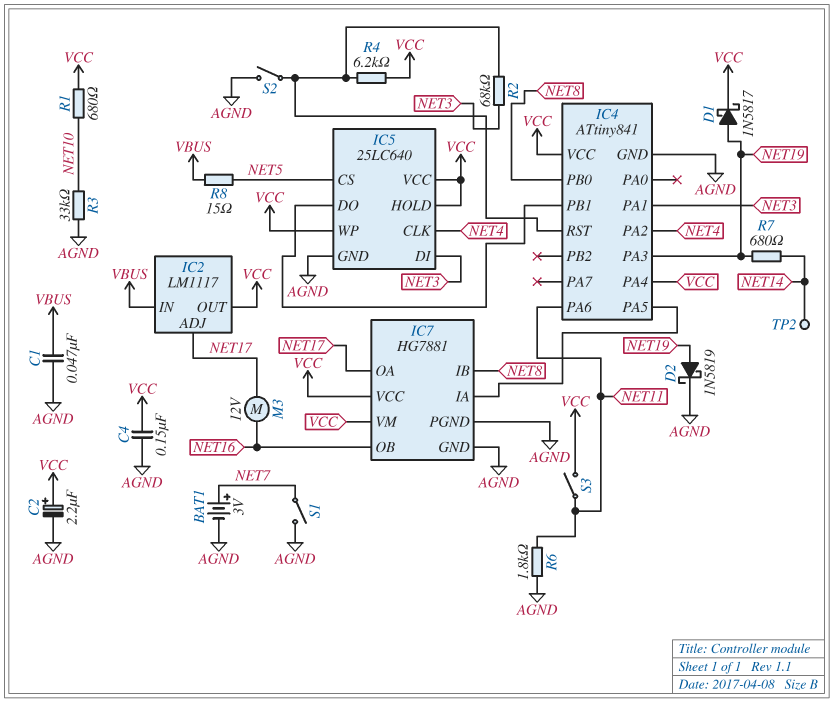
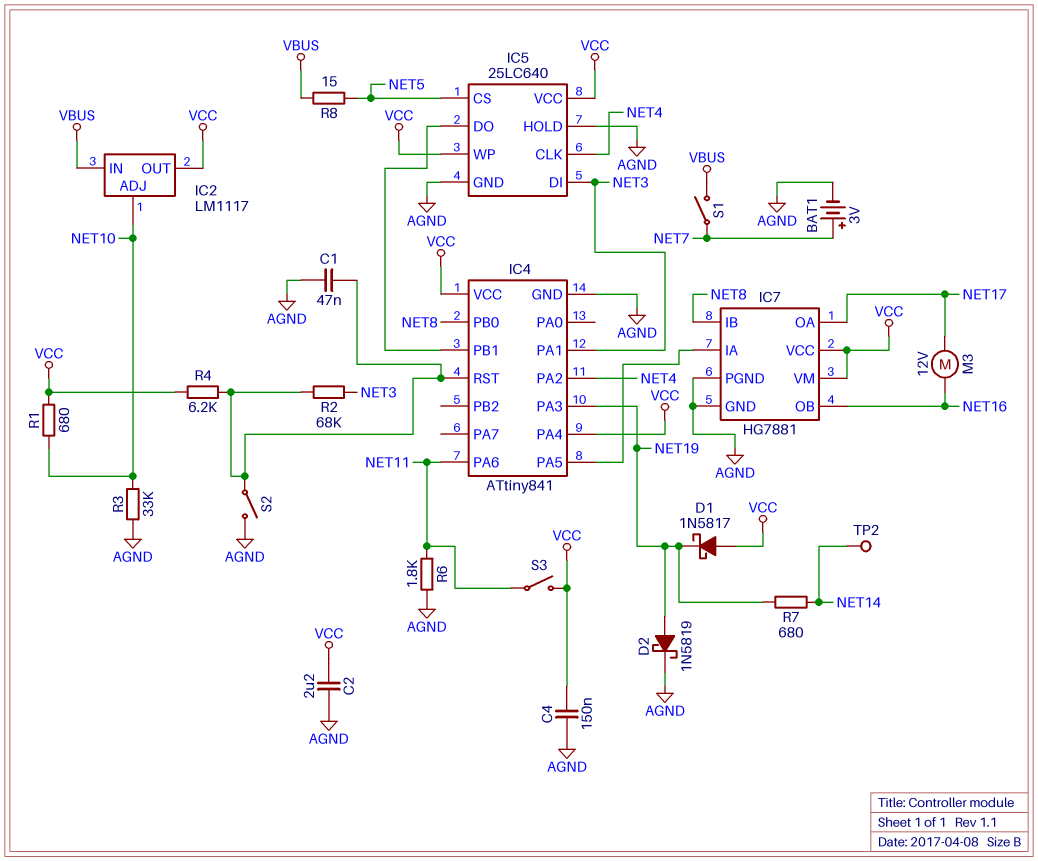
C1: 47nF (AGND, VBUS) -> 47nF (AGND, IC4/RST)
C2: 2.2uF (plus VCC, minus AGND) -> 2.2uF (AGND, VCC)
D1: schottky 1N5817 (A NET19, K VCC) -> schottky 1N5817 (A VCC, K NET19)
IC2 pin ADJ: NET17 -> NET10
IC5 pin HOLD: VCC -> AGND
S1: switch (AGND, NET7) -> switch (NET7, VBUS)

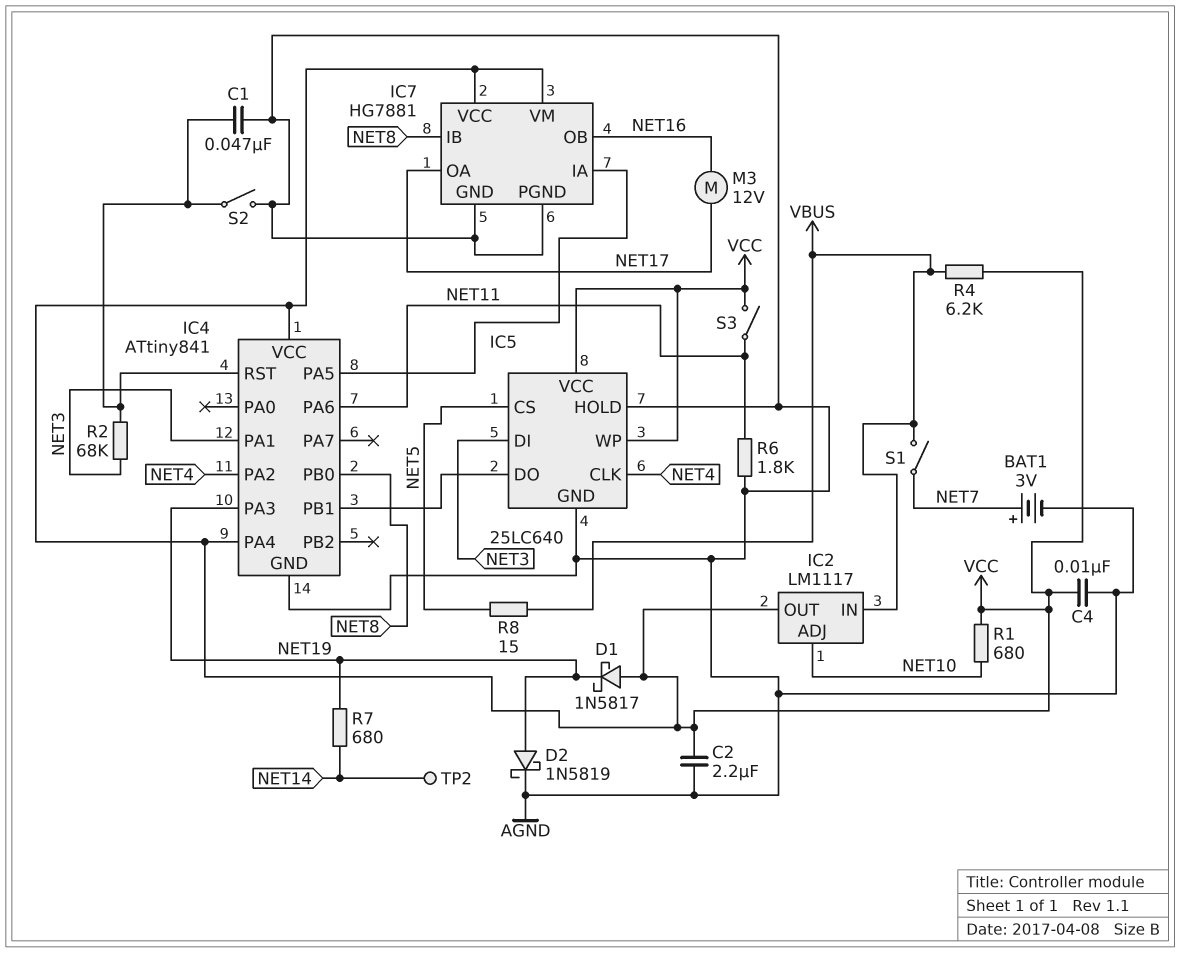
C4: 150nF (AGND, VCC) -> 10nF (AGND, VCC)
R3: 33k (AGND, NET10) -> none
R4: 6.2k (IC4/RST, VCC) -> 6.2k (VBUS, VCC)

